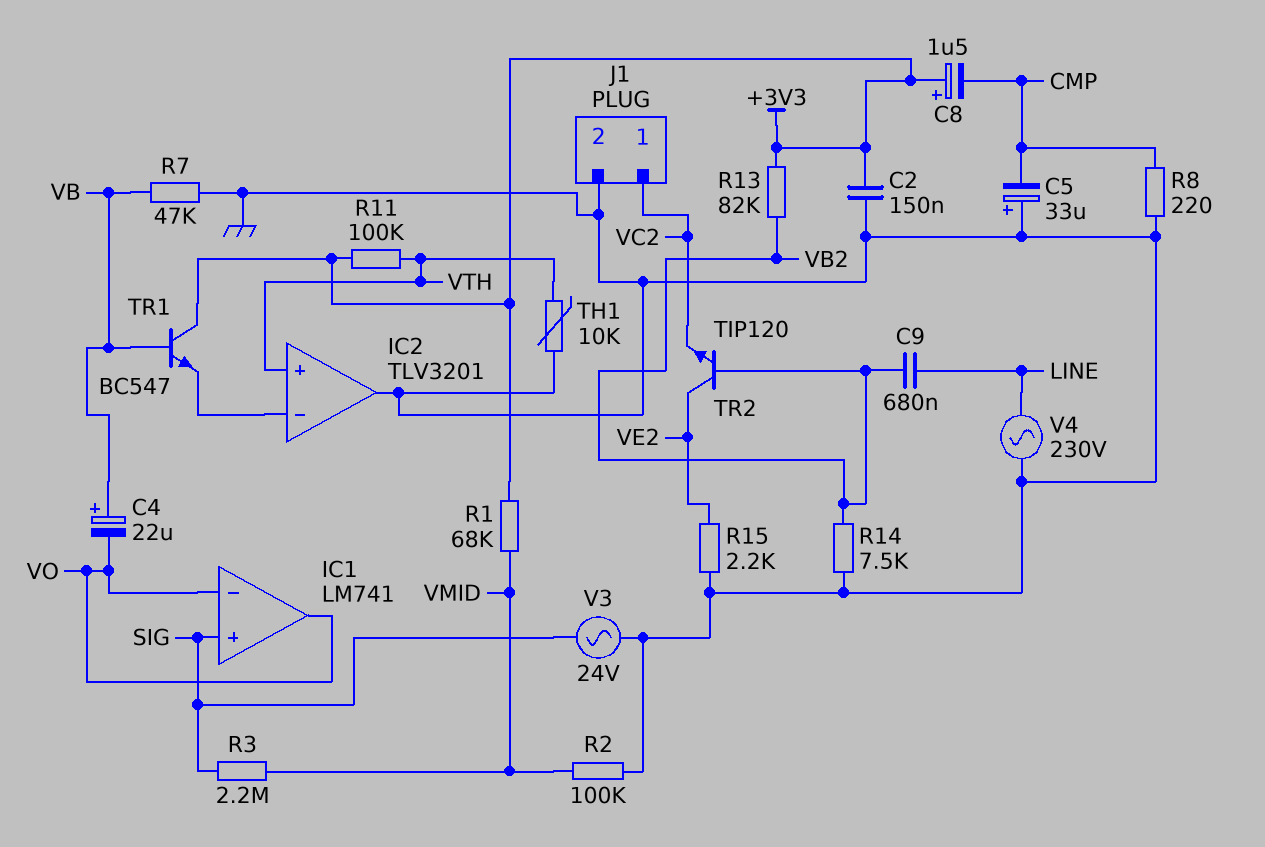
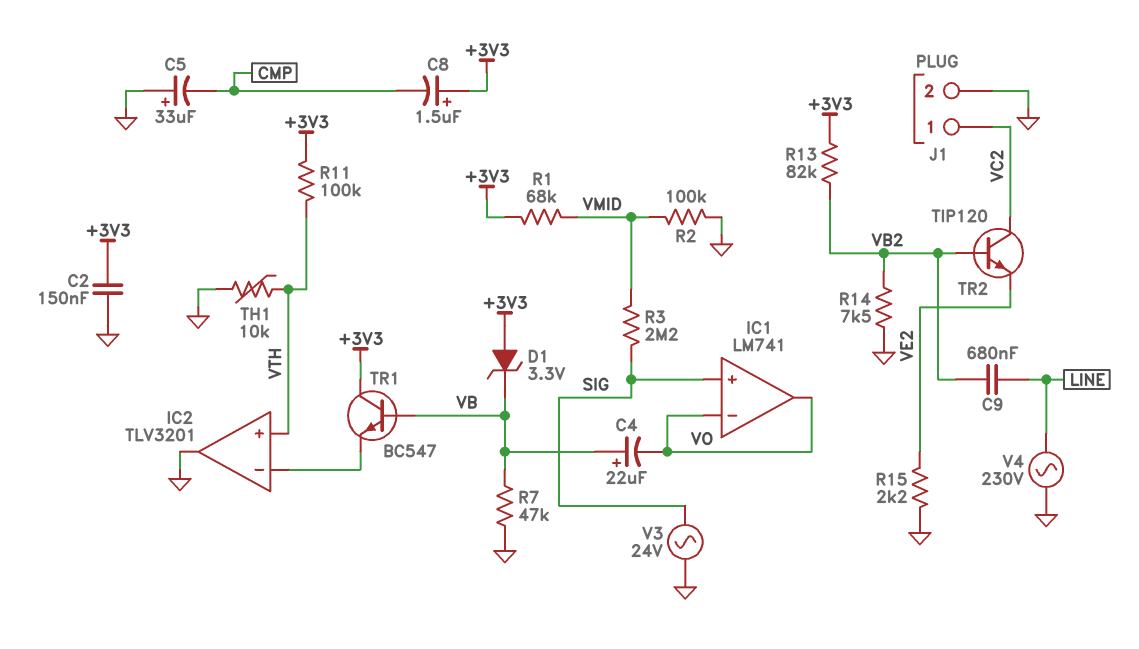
D1: none -> zener 3.3V (A +3V3, K VB)
R8: 220 (CMP, GND) -> none
TR2: NPN TIP120 (B VB2, C VE2, E VC2) -> NPN TIP120 (B VB2, C VC2, E VE2)

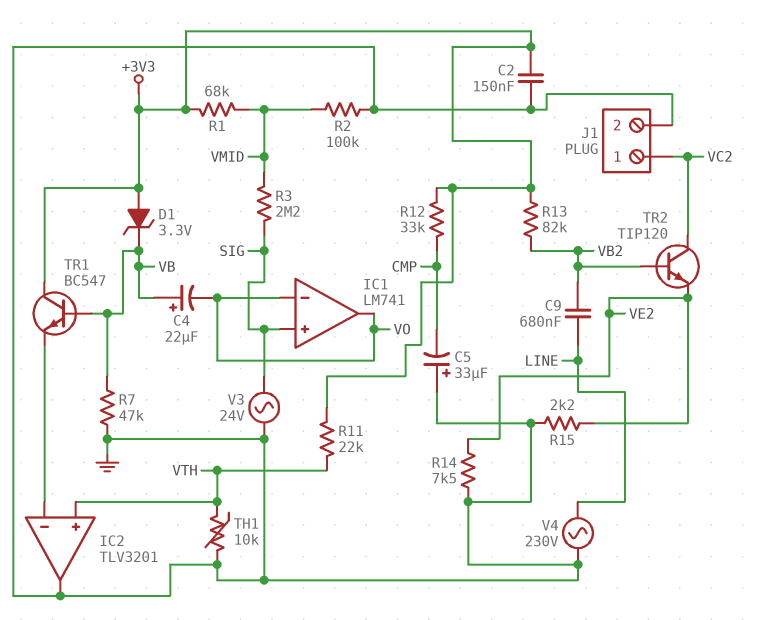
C8: 1.5uF (plus +3V3, minus CMP) -> none
R11: 100k (+3V3, VTH) -> 22k (+3V3, VTH)
R12: none -> 33k (+3V3, CMP)
R14: 7.5k (GND, VB2) -> 7.5k (GND, VE2)

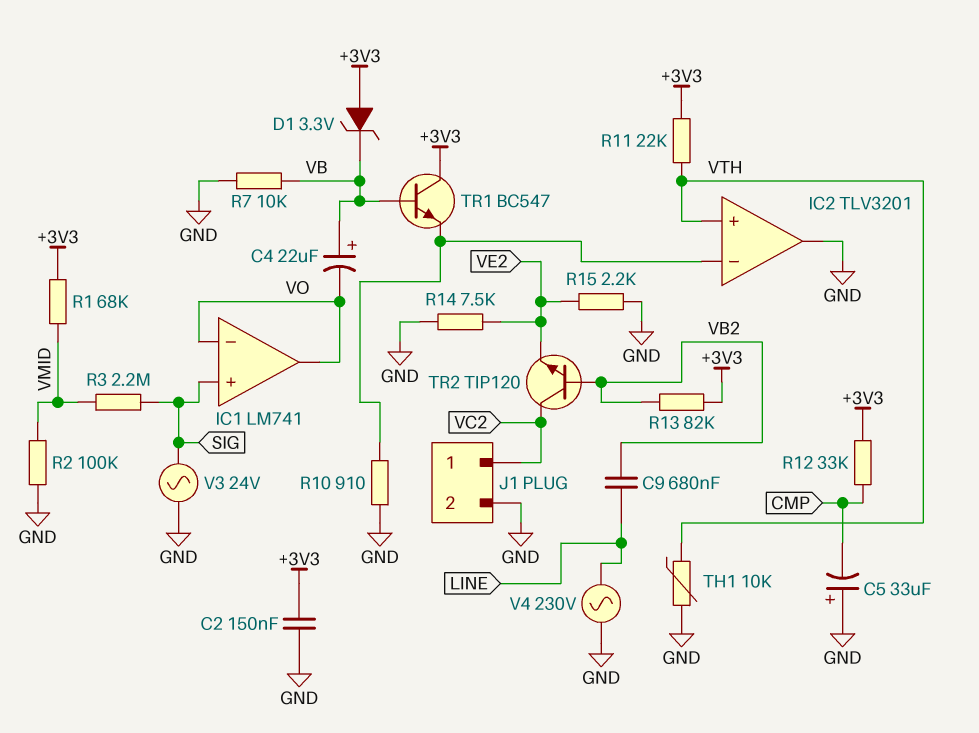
R7: 47k (GND, VB) -> 10k (GND, VB)
R10: none -> 910 (GND, IC2/in-)

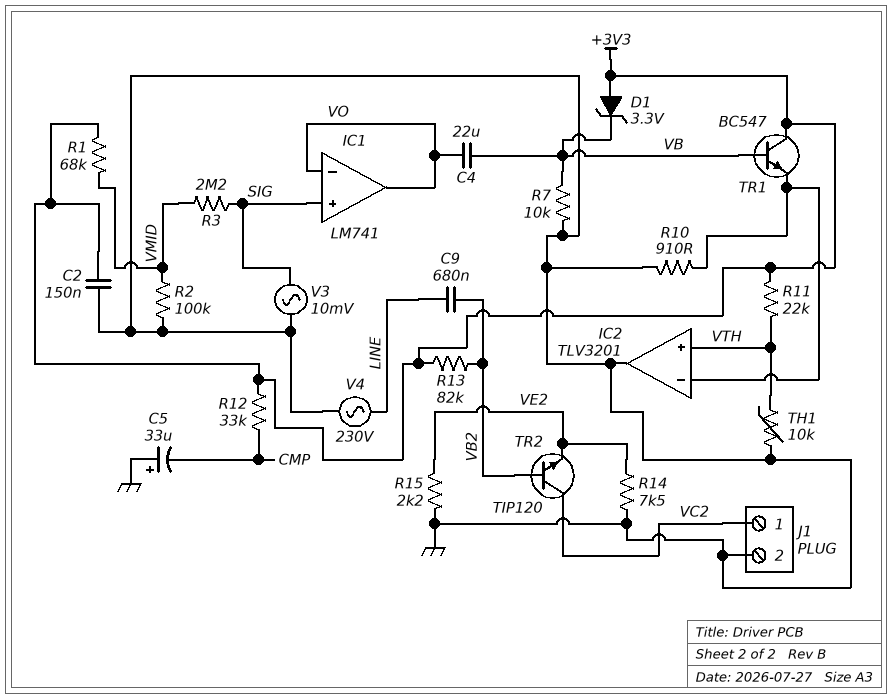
C4: 22uF (plus VB, minus VO) -> 22uF (VB, VO)
V3: AC 24V (GND, SIG) -> AC 10mV (GND, SIG)

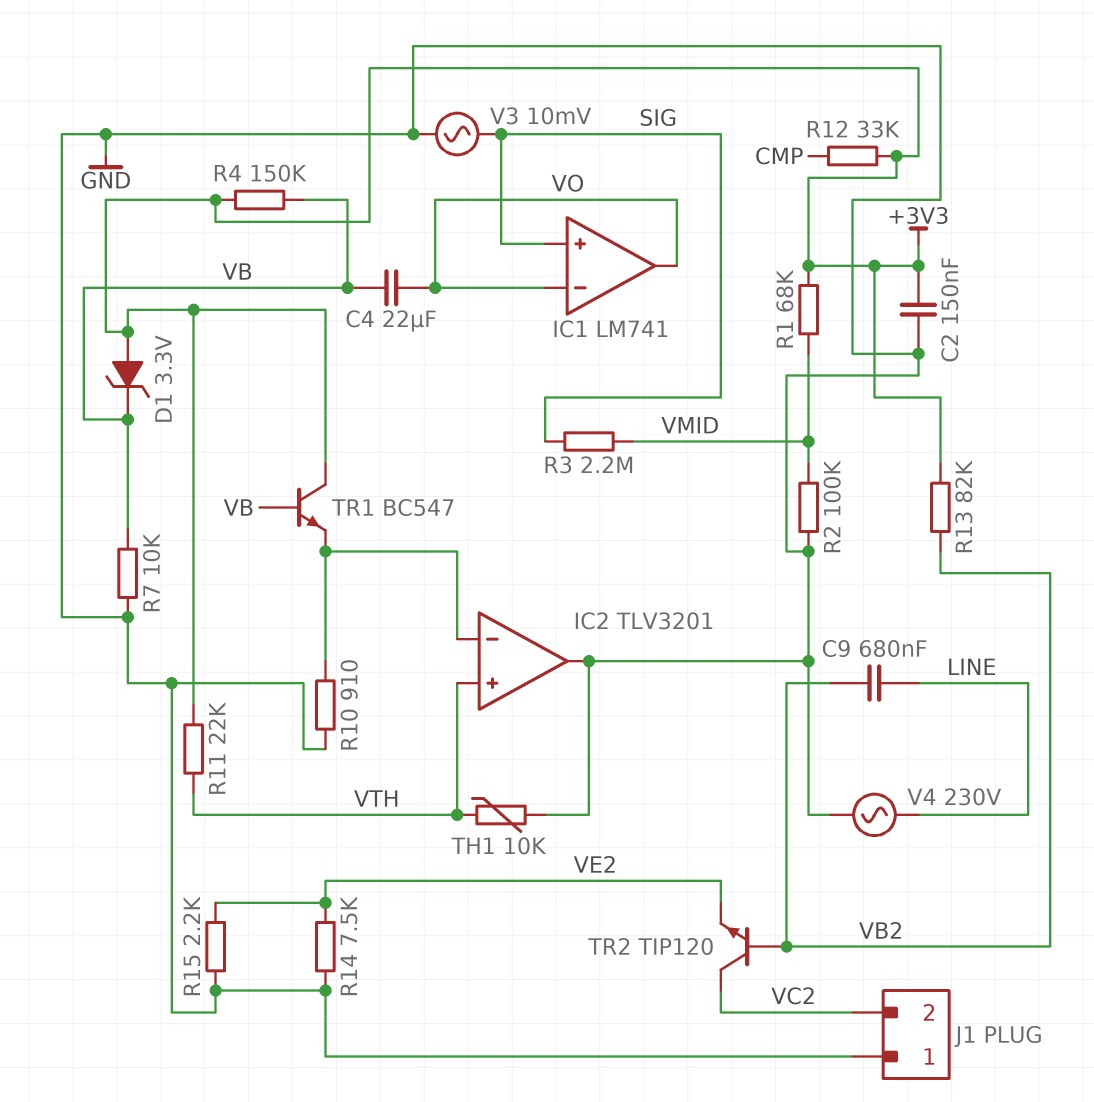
C5: 33uF (plus GND, minus CMP) -> none
J1 pin 1: VC2 -> GND
J1 pin 2: GND -> VC2
R4: none -> 150k (+3V3, VB)

